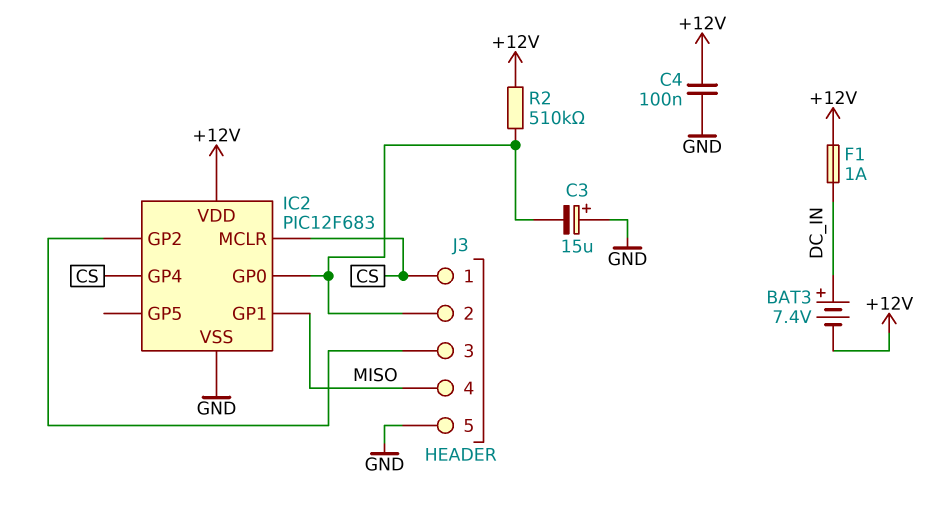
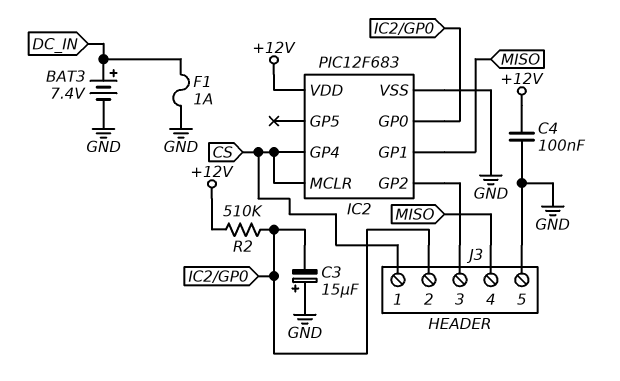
BAT3: 7.4V (plus DC_IN, minus +12V) -> 7.4V (plus DC_IN, minus GND)
F1: 1A (+12V, DC_IN) -> 1A (DC_IN, GND)

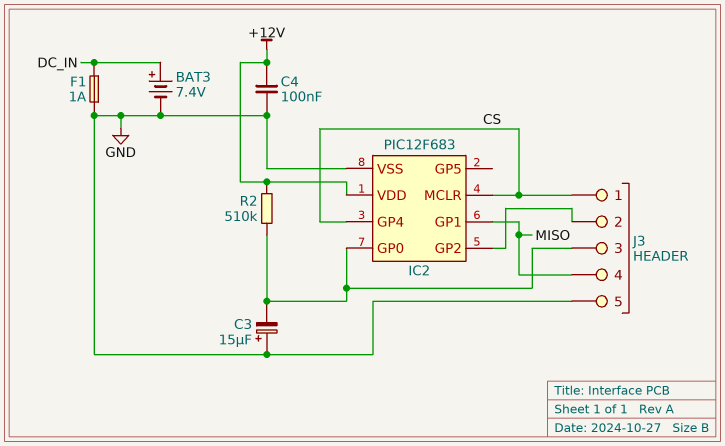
J3 pin 2: IC2/GP0 -> IC2/GP2
J3 pin 3: IC2/GP2 -> IC2/GP0

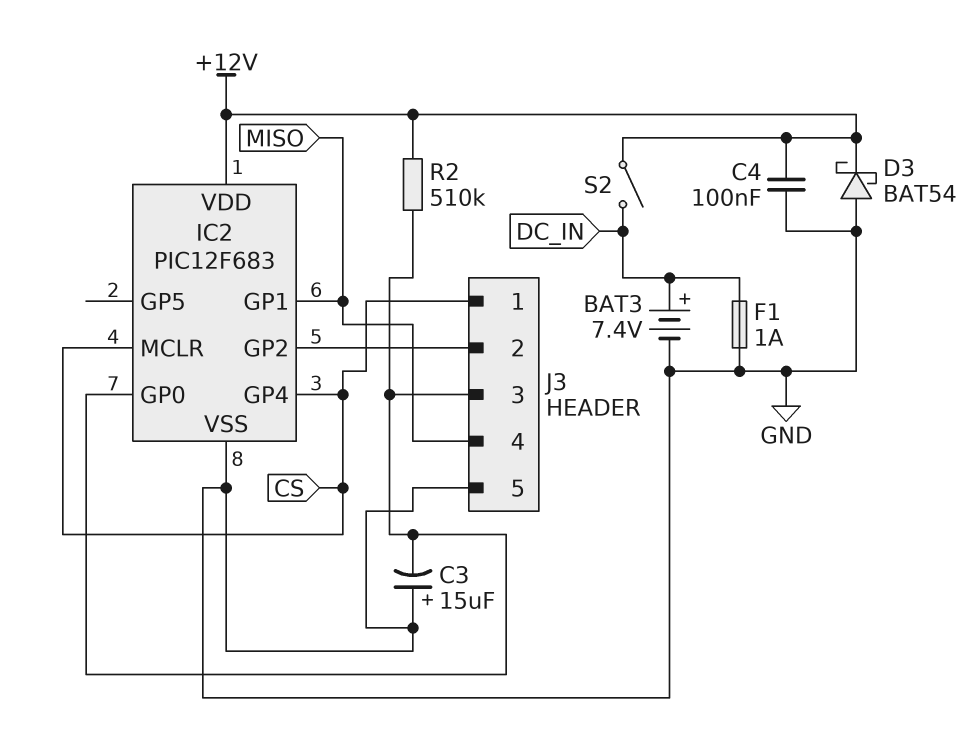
D3: none -> schottky BAT54 (A GND, K +12V)
S2: none -> switch (+12V, DC_IN)

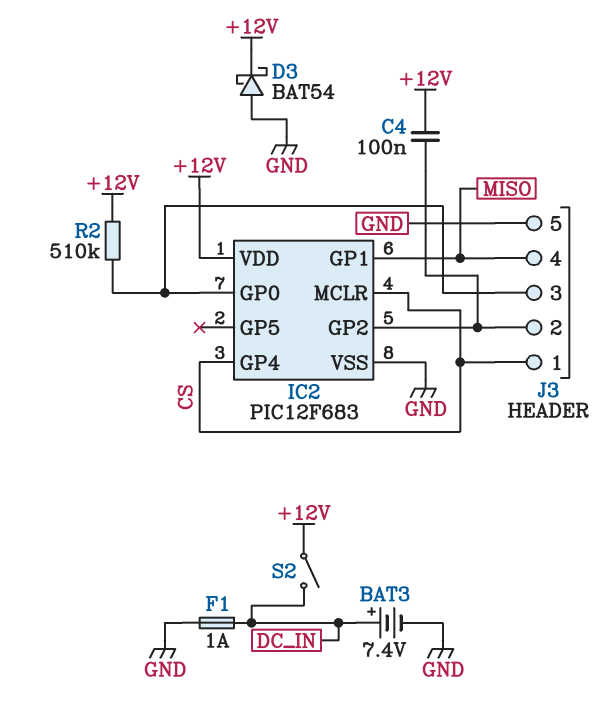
C3: 15uF (plus GND, minus IC2/GP0) -> none
C4: 100nF (+12V, GND) -> 100nF (+12V, IC2/GP2)

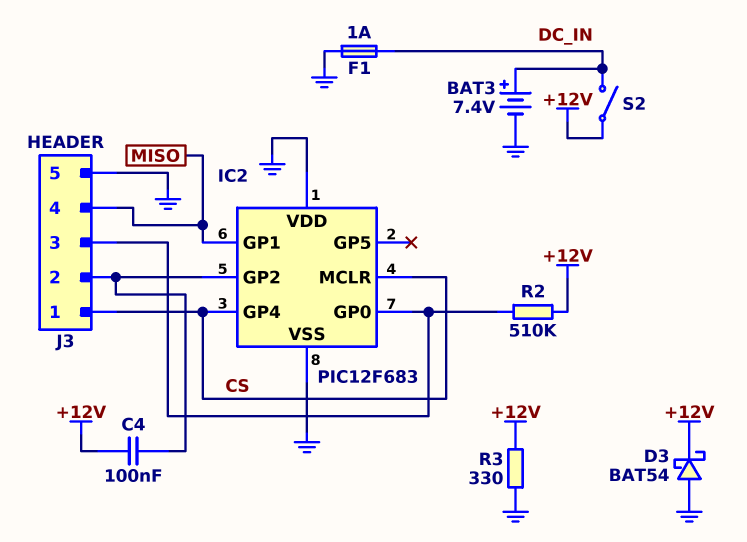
IC2 pin VDD: +12V -> GND
R3: none -> 330 (+12V, GND)

